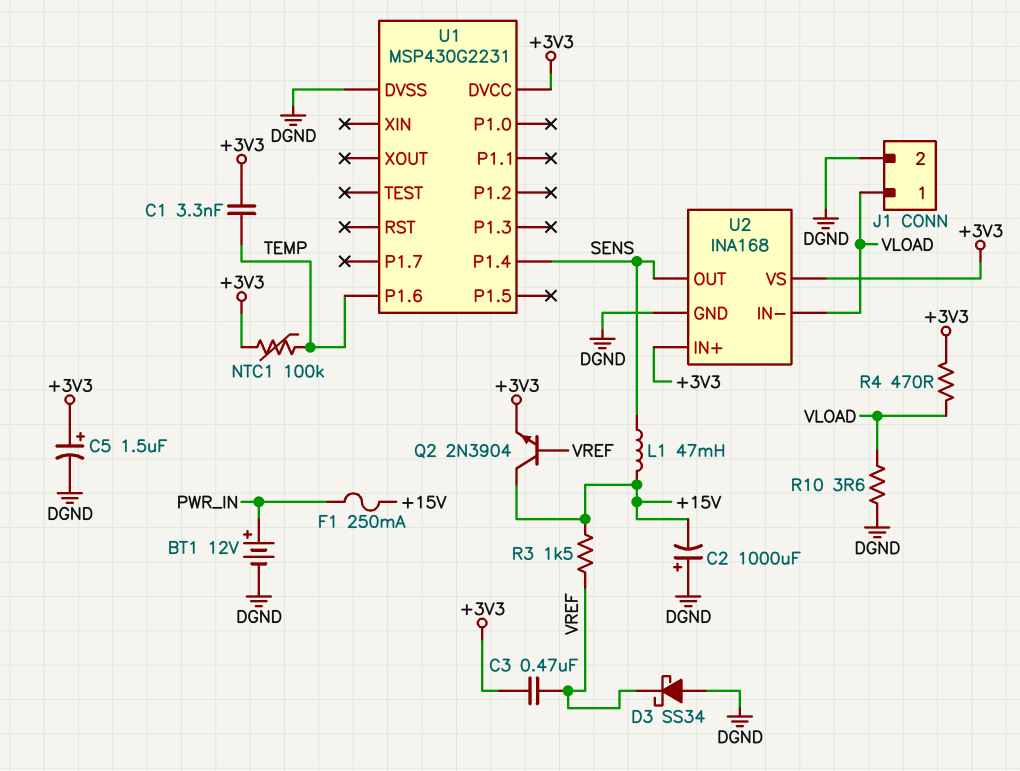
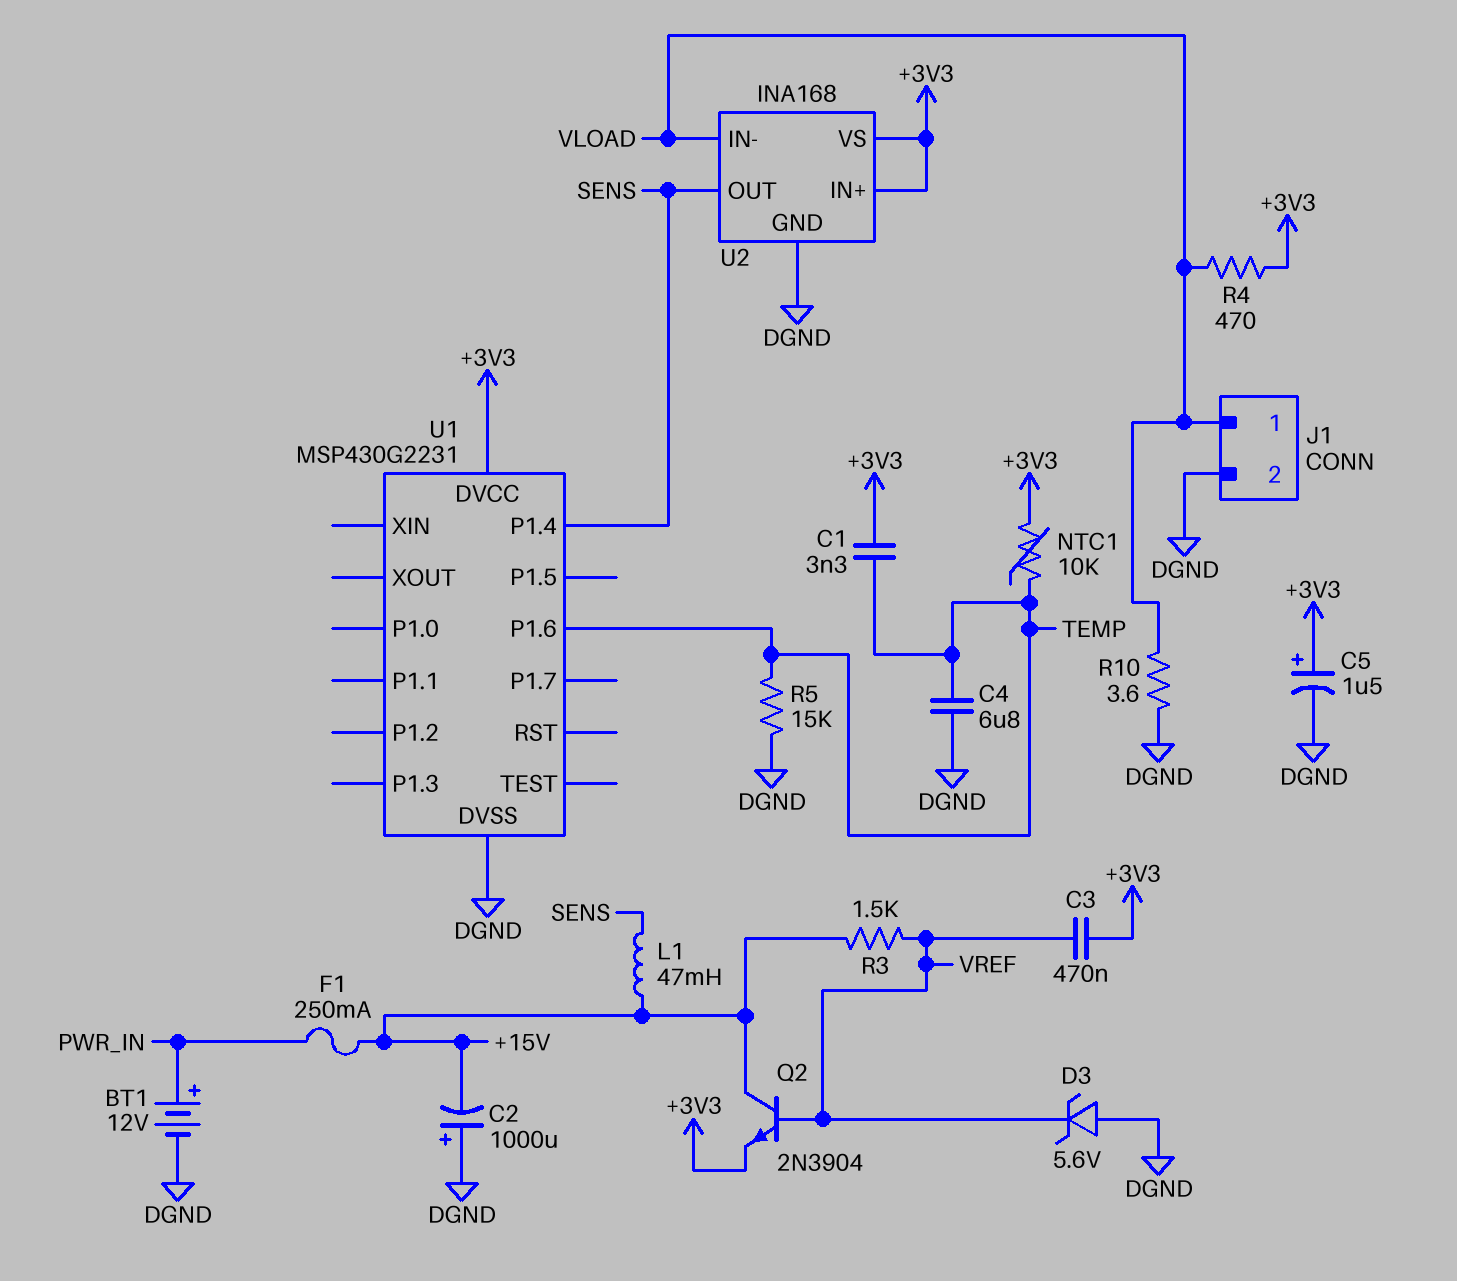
C4: none -> 6.8uF (DGND, TEMP)
D3: schottky SS34 (A DGND, K VREF) -> zener 5.6V (A DGND, K VREF)
NTC1: 100k (+3V3, TEMP) -> 10k (+3V3, TEMP)
R5: none -> 15k (DGND, TEMP)

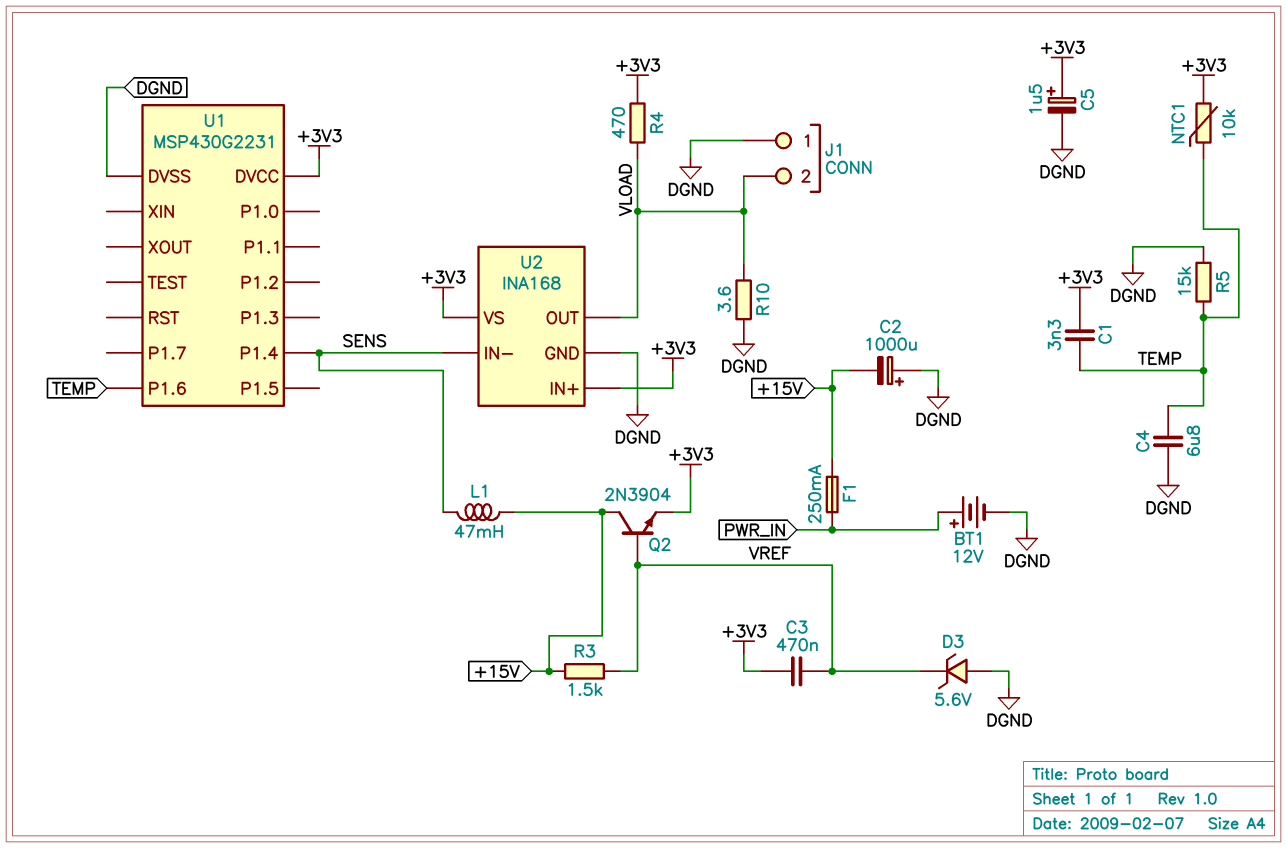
J1 pin 1: VLOAD -> DGND
J1 pin 2: DGND -> VLOAD
U2 pin IN-: VLOAD -> SENS
U2 pin OUT: SENS -> VLOAD

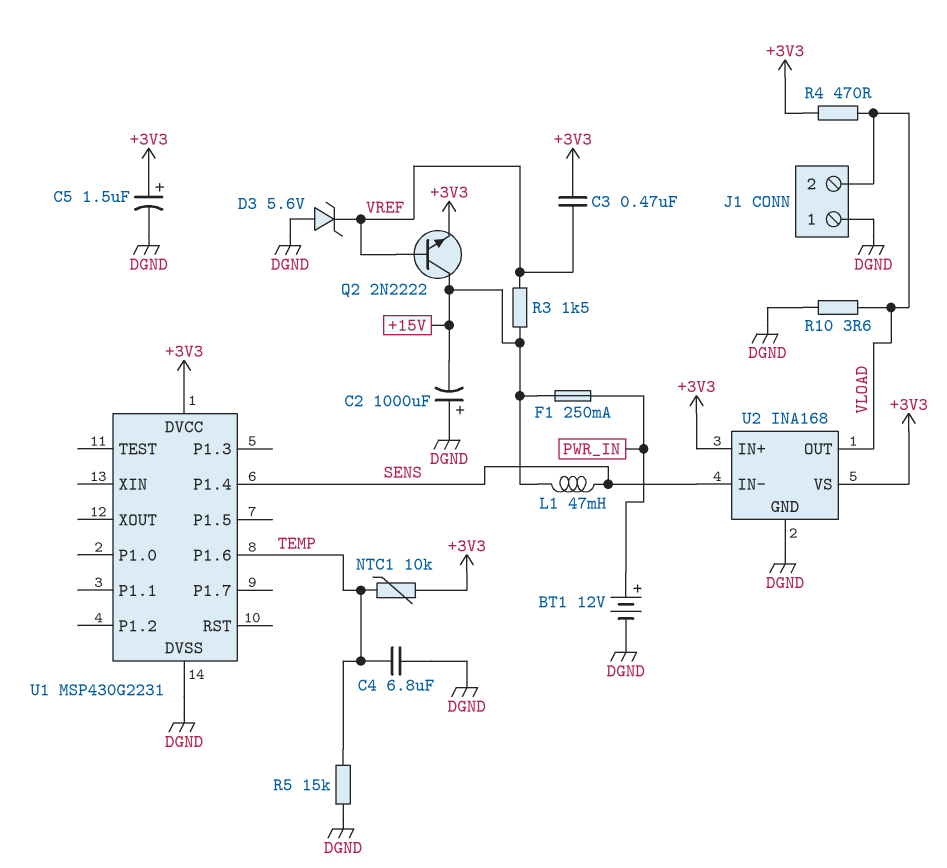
C1: 3.3nF (+3V3, TEMP) -> none
Q2: NPN 2N3904 (B VREF, C +15V, E +3V3) -> NPN 2N2222 (B VREF, C +15V, E +3V3)

